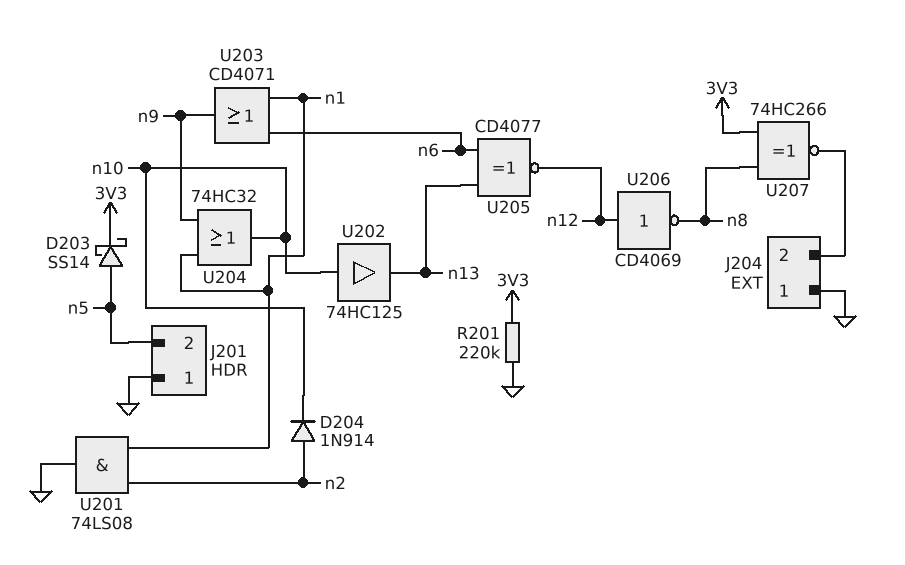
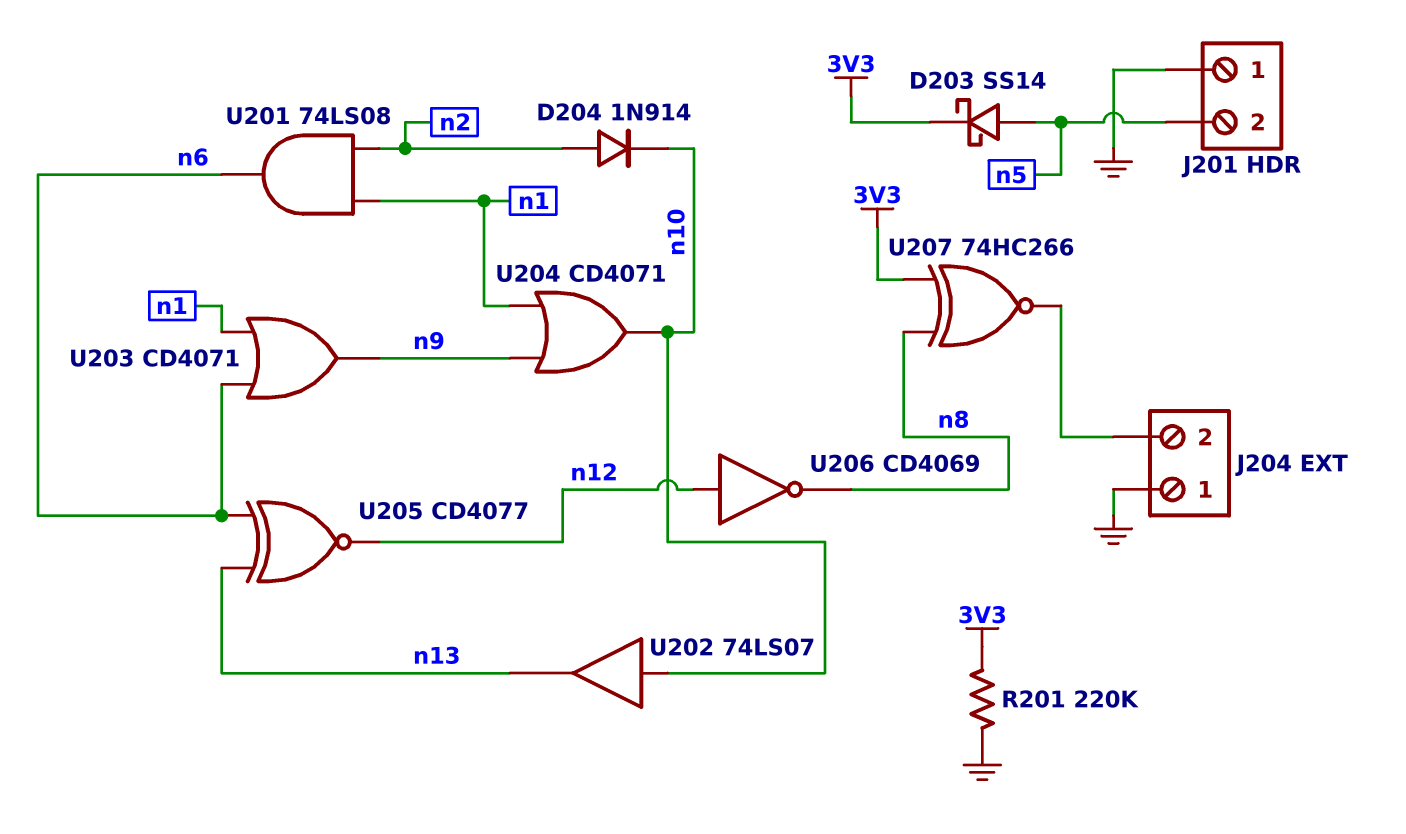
U201: AND 74LS08 (in n1, in n2, out GND) -> AND 74LS08 (in n1, in n2, out n6)
U202: buffer 74HC125 (in n10, out n13) -> buffer 74LS07 (in n10, out n13)
U204: OR 74HC32 (in n1, in n9, out n10) -> OR CD4071 (in n1, in n9, out n10)

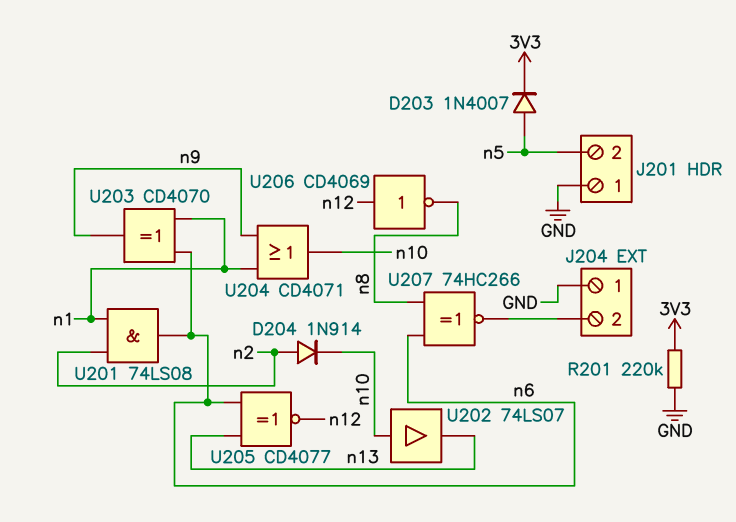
D203: schottky SS14 (A n5, K 3V3) -> diode 1N4007 (A n5, K 3V3)
U203: OR CD4071 (in n1, in n6, out n9) -> XOR CD4070 (in n1, in n6, out n9)
U207: XNOR 74HC266 (in 3V3, in n8, out J204/2) -> XNOR 74HC266 (in n6, in n8, out J204/2)

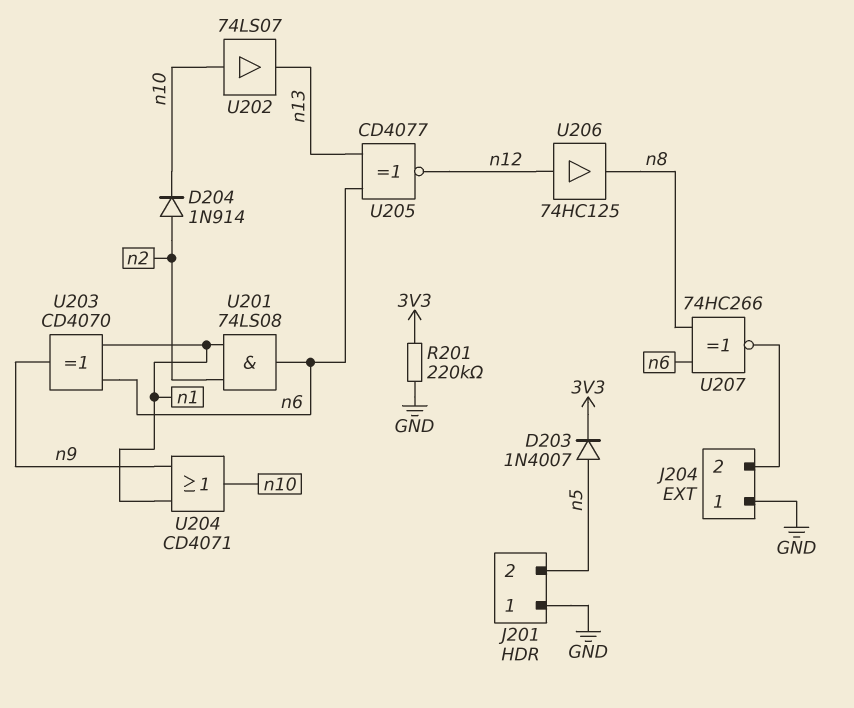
U206: NOT CD4069 (in n12, out n8) -> buffer 74HC125 (in n12, out n8)

